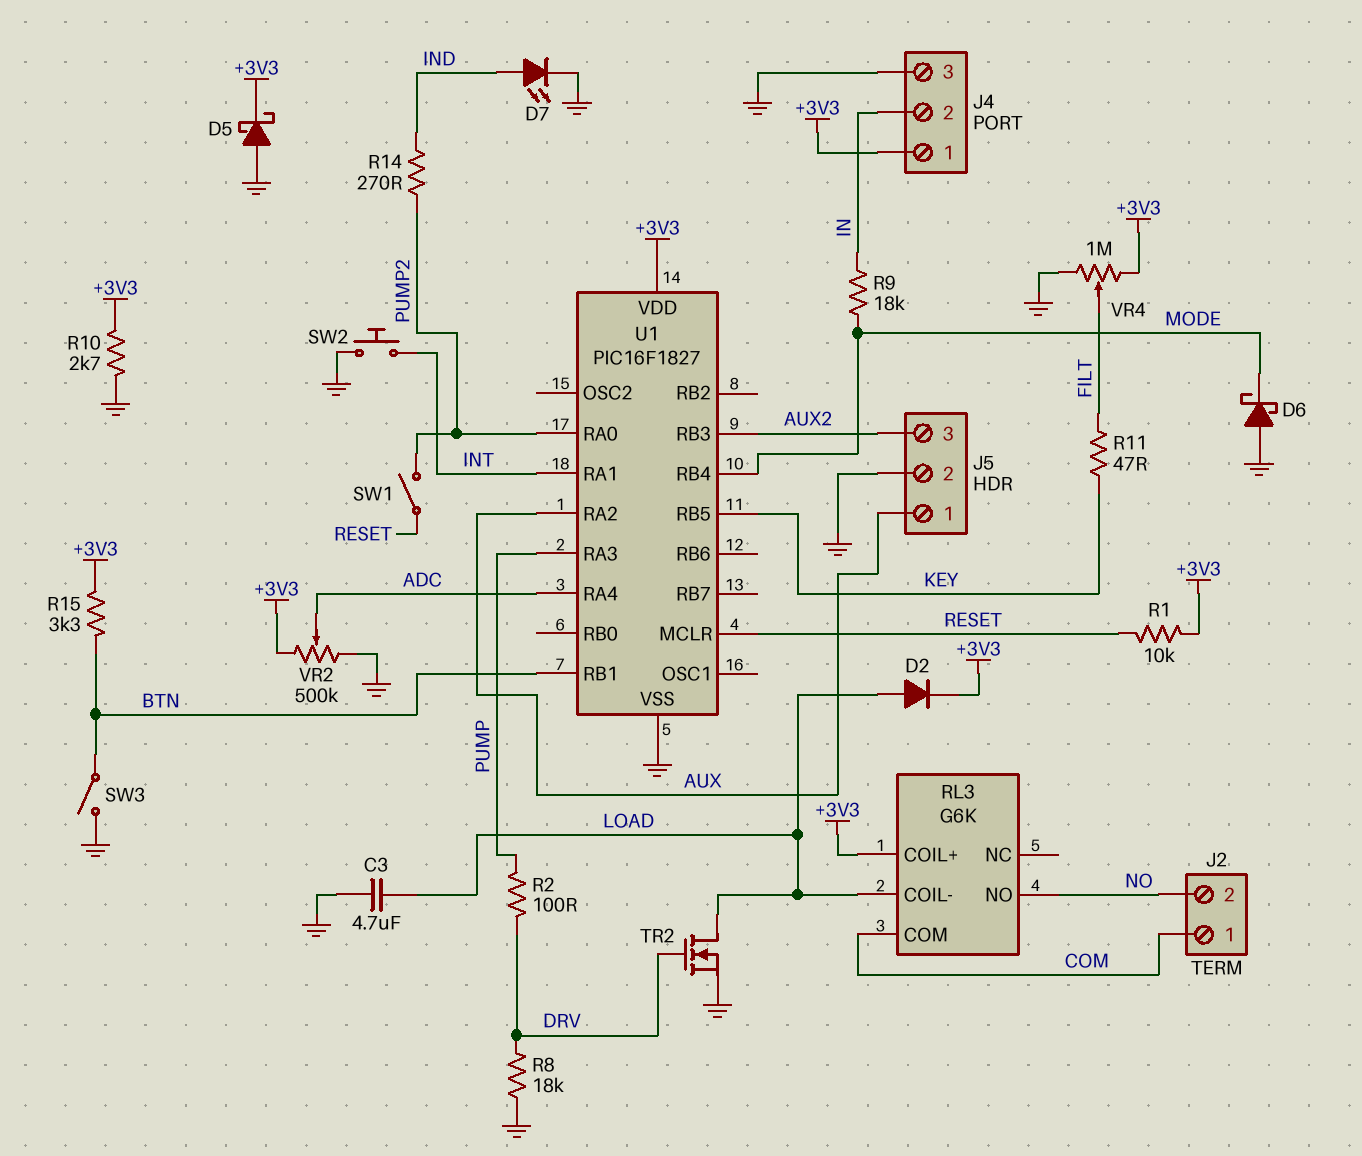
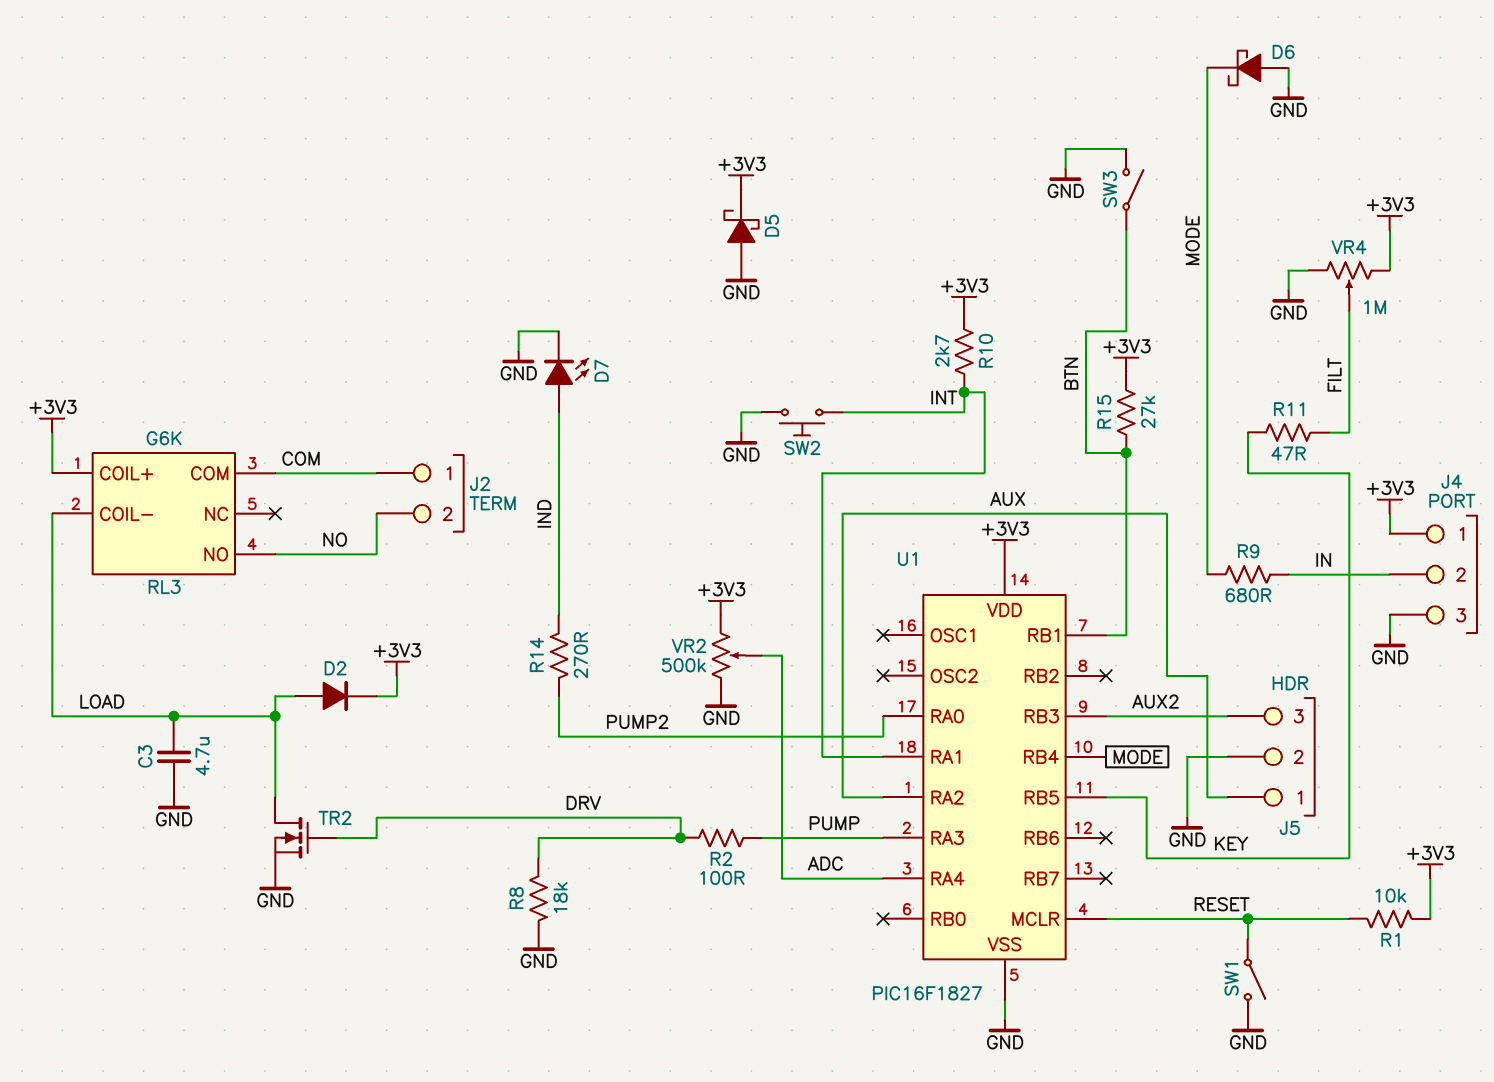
R9: 18k (IN, MODE) -> 680 (IN, MODE)
R10: 2.7k (+3V3, GND) -> 2.7k (+3V3, INT)
R15: 3.3k (+3V3, BTN) -> 27k (+3V3, BTN)
SW1: switch (PUMP2, RESET) -> switch (GND, RESET)

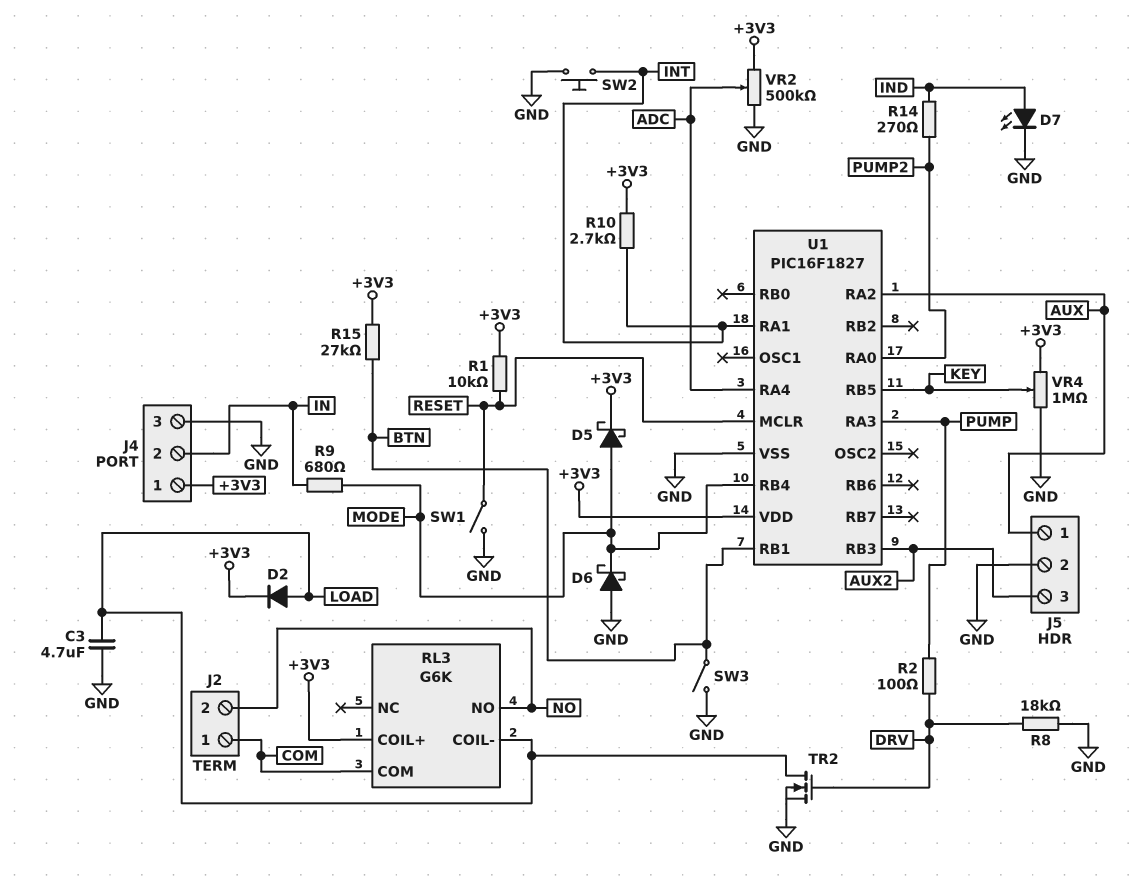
D5: schottky (A GND, K +3V3) -> schottky (A MODE, K +3V3)
R11: 47 (FILT, KEY) -> none
VR4: 1M (+3V3, GND, wiper FILT) -> 1M (+3V3, GND, wiper KEY)

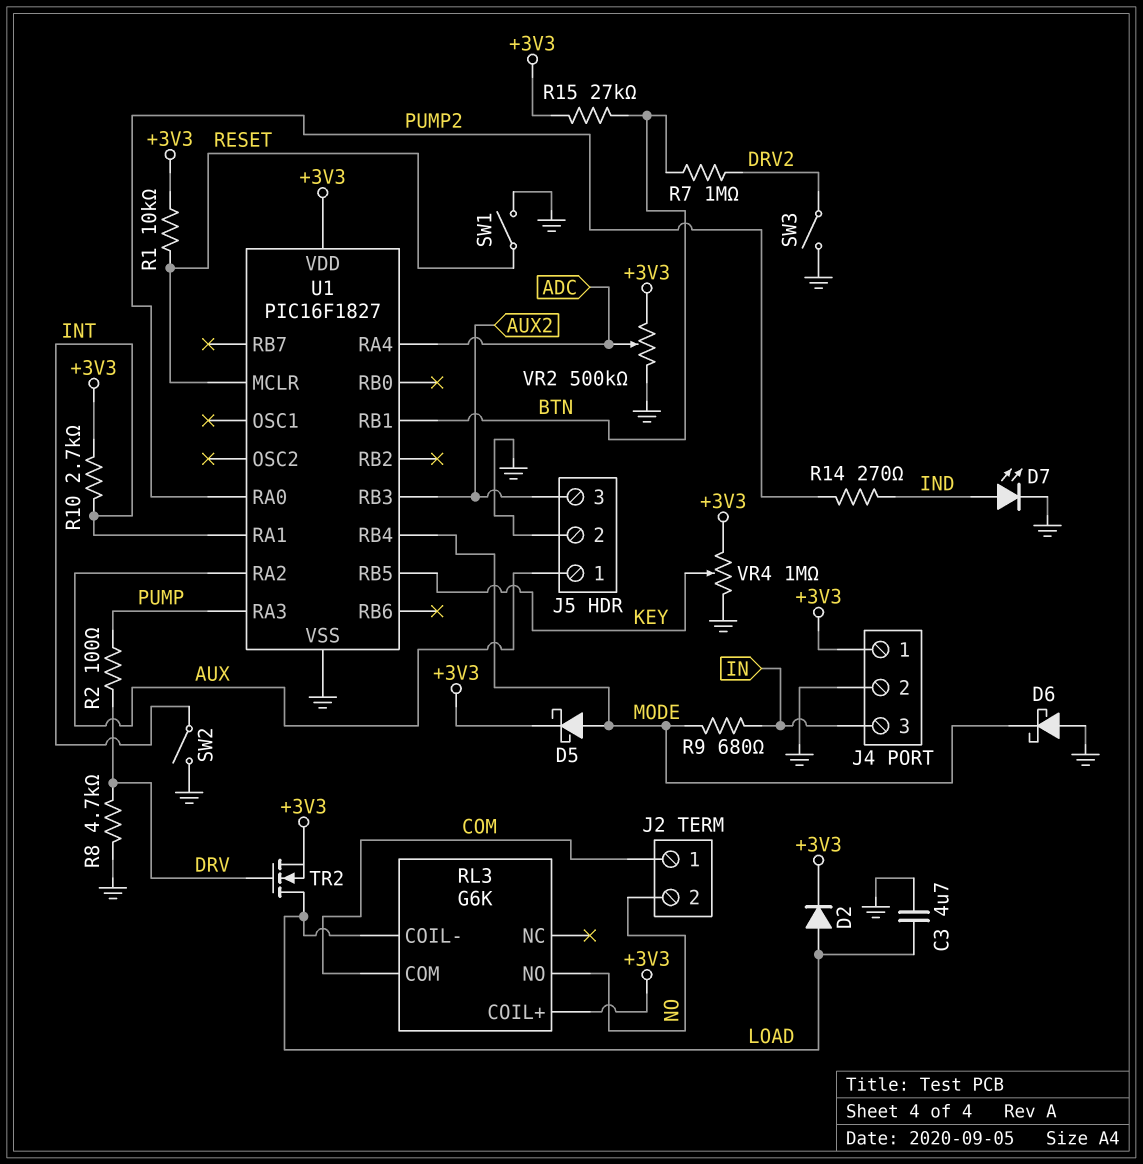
J4 pin 2: IN -> GND
J4 pin 3: GND -> IN
R7: none -> 1M (BTN, DRV2)
R8: 18k (DRV, GND) -> 4.7k (DRV, GND)
SW2: button (GND, INT) -> switch (GND, INT)
SW3: switch (BTN, GND) -> switch (DRV2, GND)
TR2: NMOS (G DRV, D LOAD, S GND) -> NMOS (G DRV, D LOAD, S +3V3)

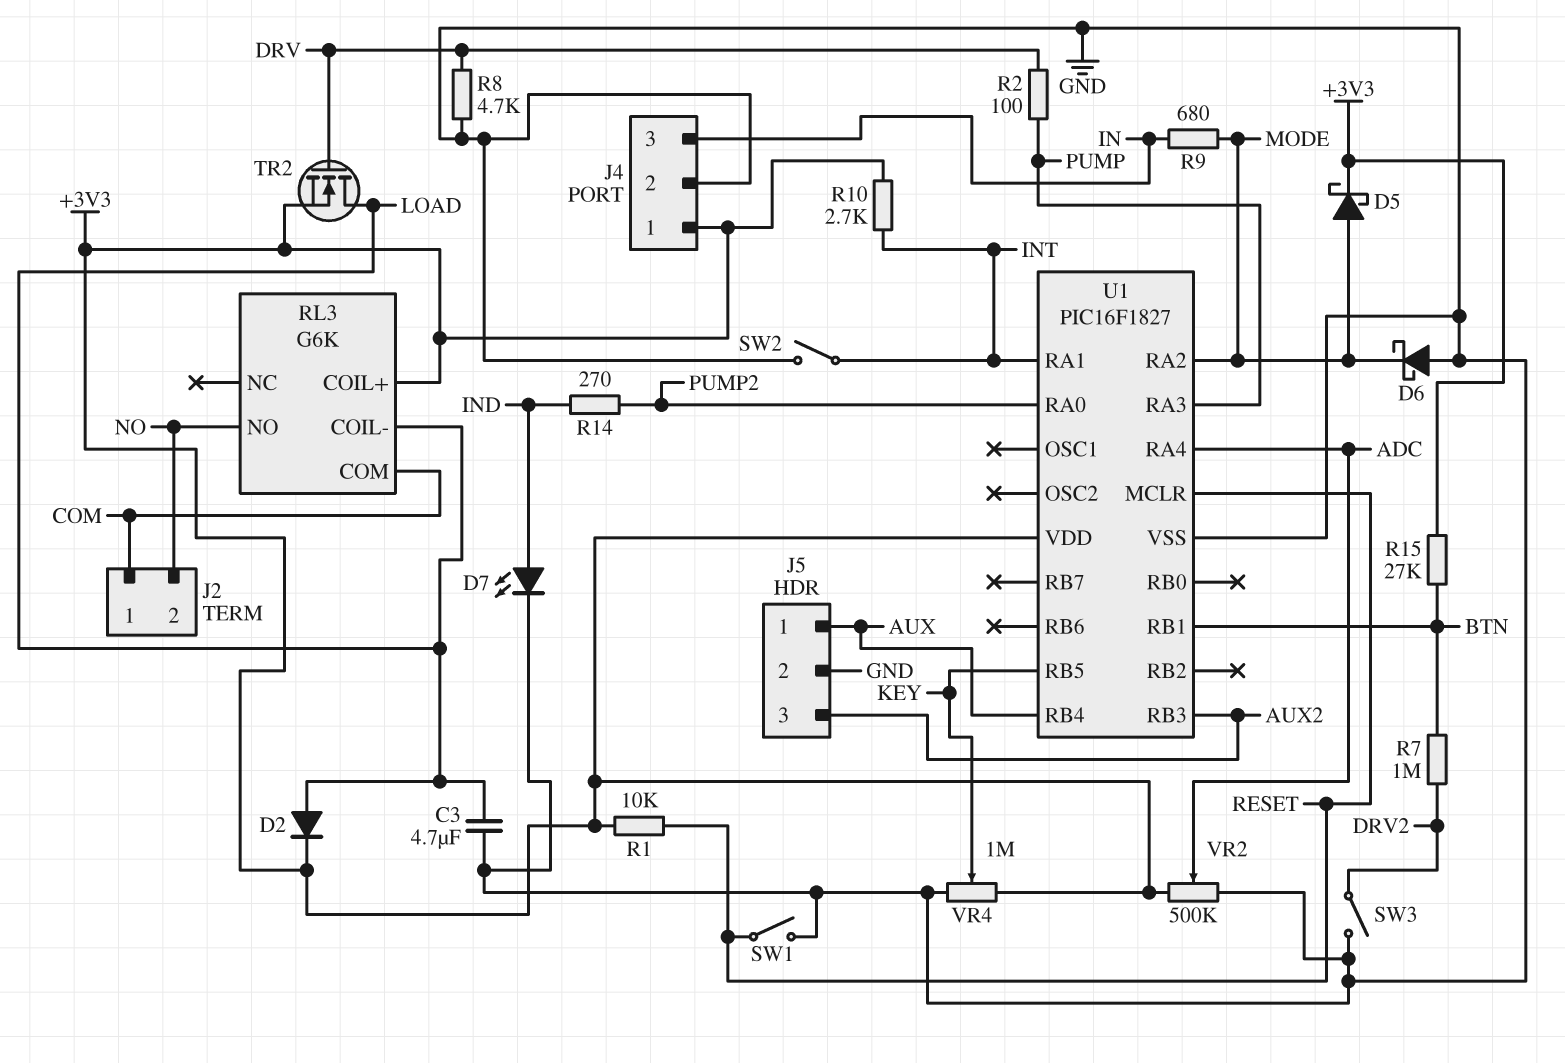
U1 pin RA2: AUX -> MODE
U1 pin RB4: MODE -> AUX

